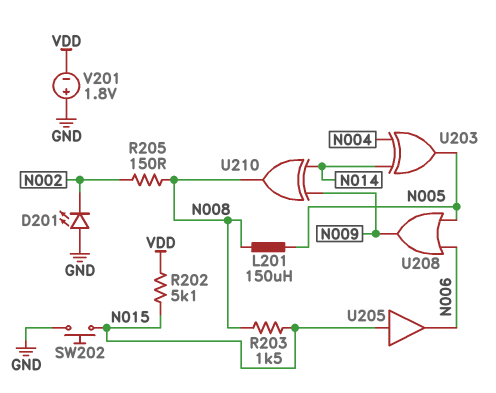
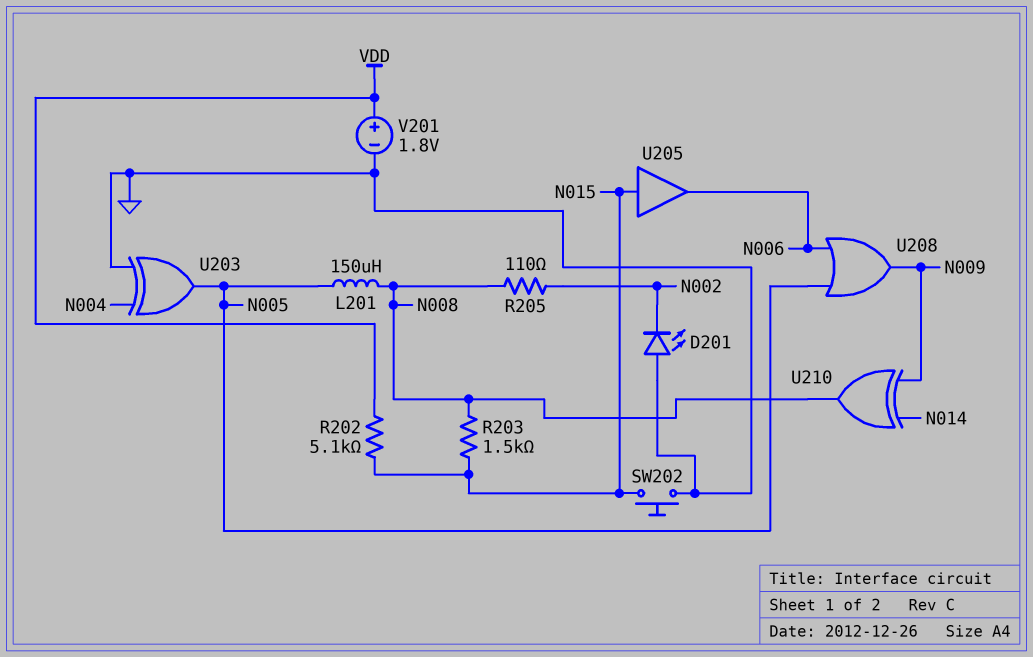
R205: 150 (N002, N008) -> 110 (N002, N008)
U203: XOR (in N004, in N014, out N005) -> XOR (in GND, in N004, out N005)
V201: 1.8V (plus GND, minus VDD) -> 1.8V (plus VDD, minus GND)

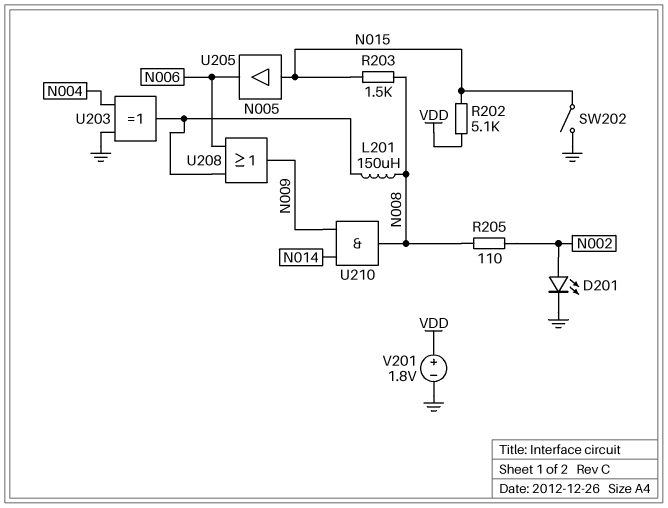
D201: LED (A GND, K N002) -> LED (A N002, K GND)
SW202: button (GND, N015) -> switch (GND, N015)
U210: XOR (in N009, in N014, out N008) -> AND (in N009, in N014, out N008)

